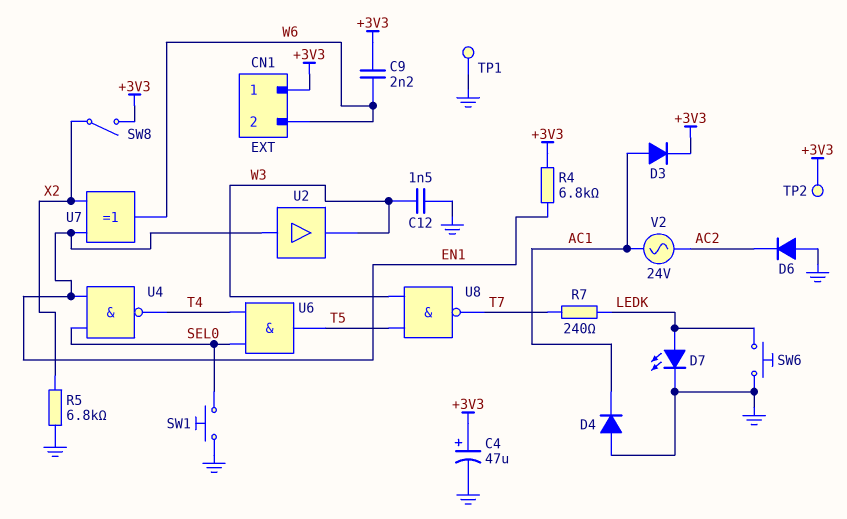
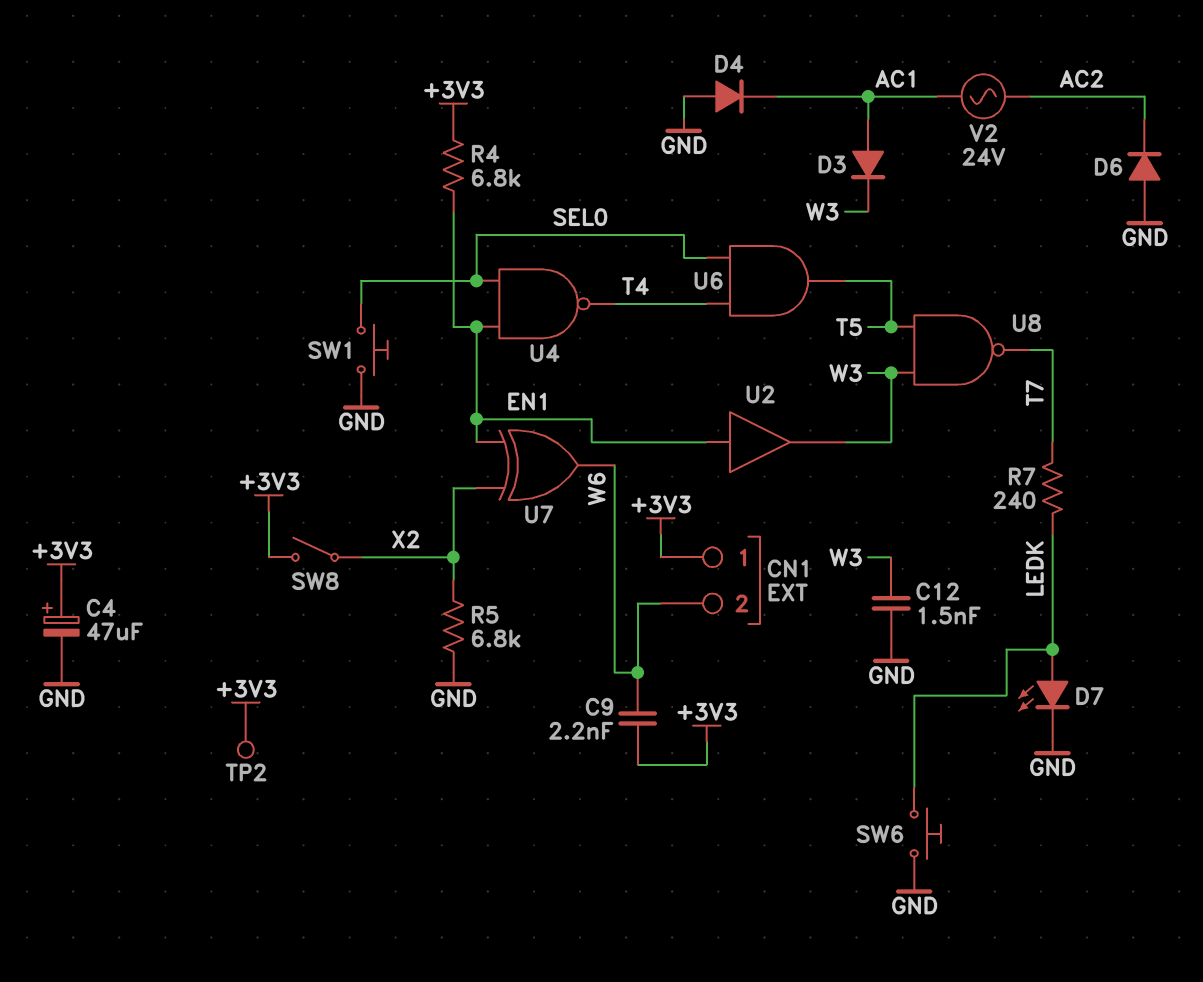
D3: diode (A AC1, K +3V3) -> diode (A AC1, K W3)
TP1: test point (GND) -> none

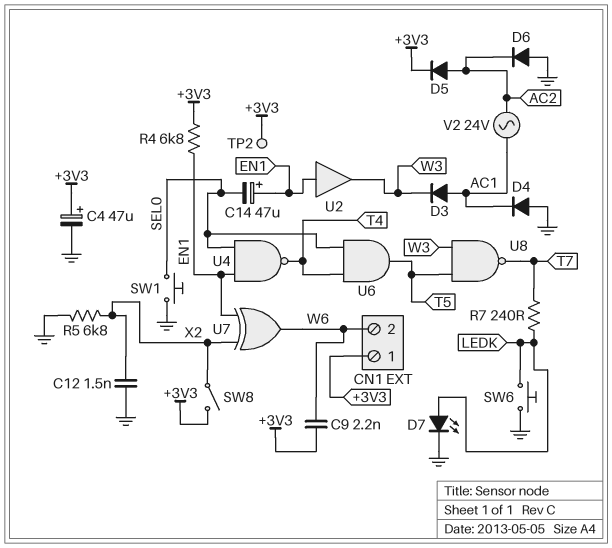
C12: 1.5nF (GND, W3) -> 1.5nF (GND, X2)
C14: none -> 47uF (plus EN1, minus SEL0)
D5: none -> diode (A AC2, K +3V3)

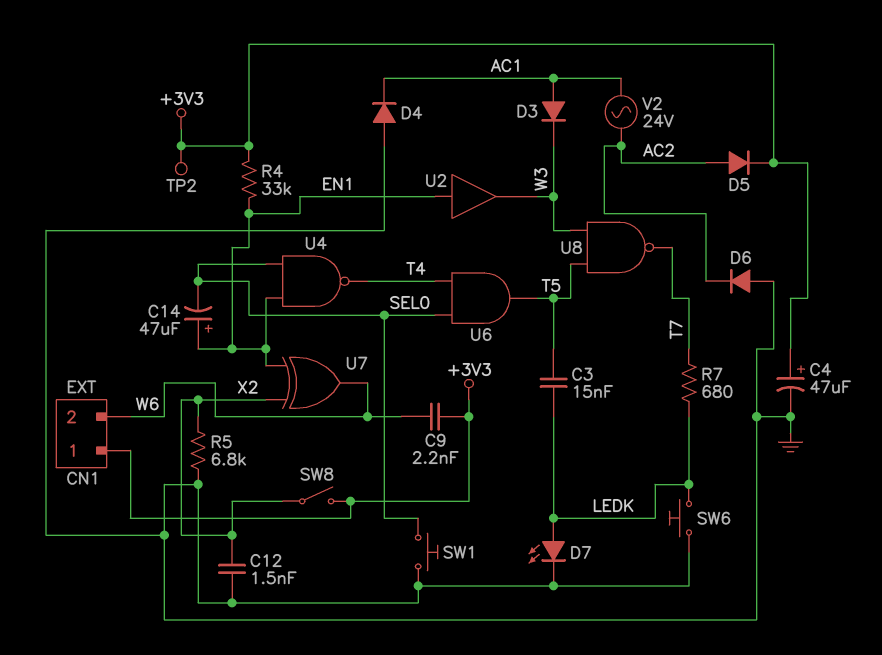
C3: none -> 15nF (LEDK, T5)
R4: 6.8k (+3V3, EN1) -> 33k (+3V3, EN1)
R7: 240 (LEDK, T7) -> 680 (LEDK, T7)

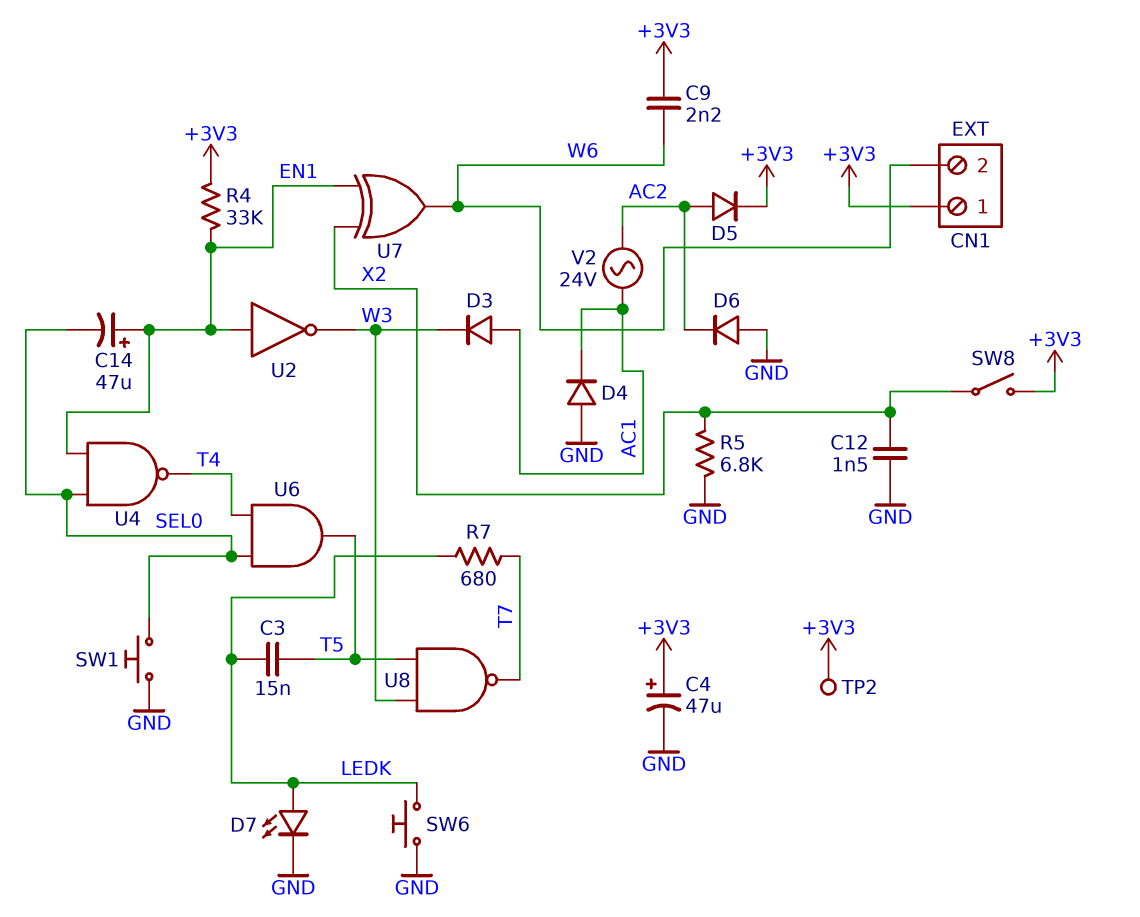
U2: buffer (in EN1, out W3) -> NOT (in EN1, out W3)

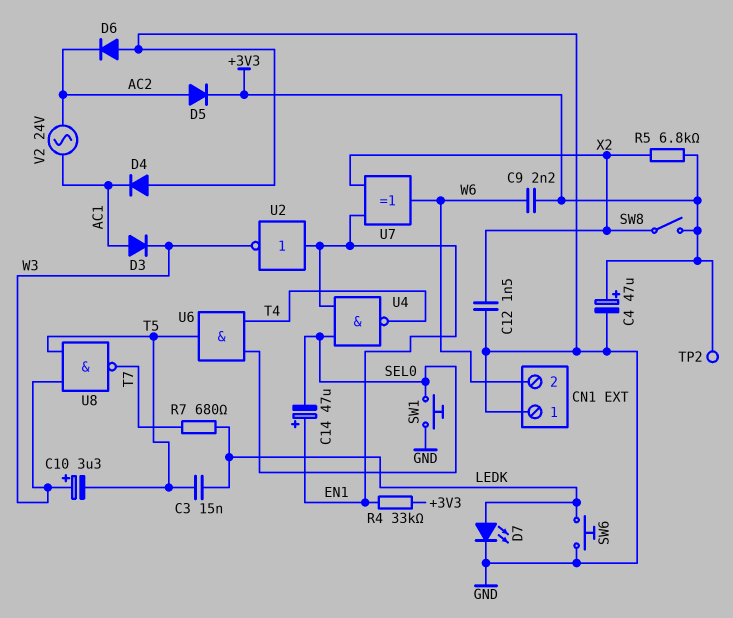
C10: none -> 3.3uF (plus W3, minus T5)
CN1 pin 1: +3V3 -> GND
R5: 6.8k (GND, X2) -> 6.8k (+3V3, X2)

